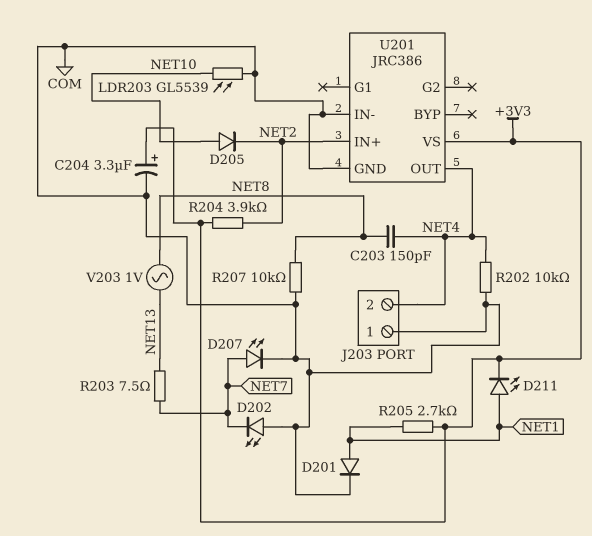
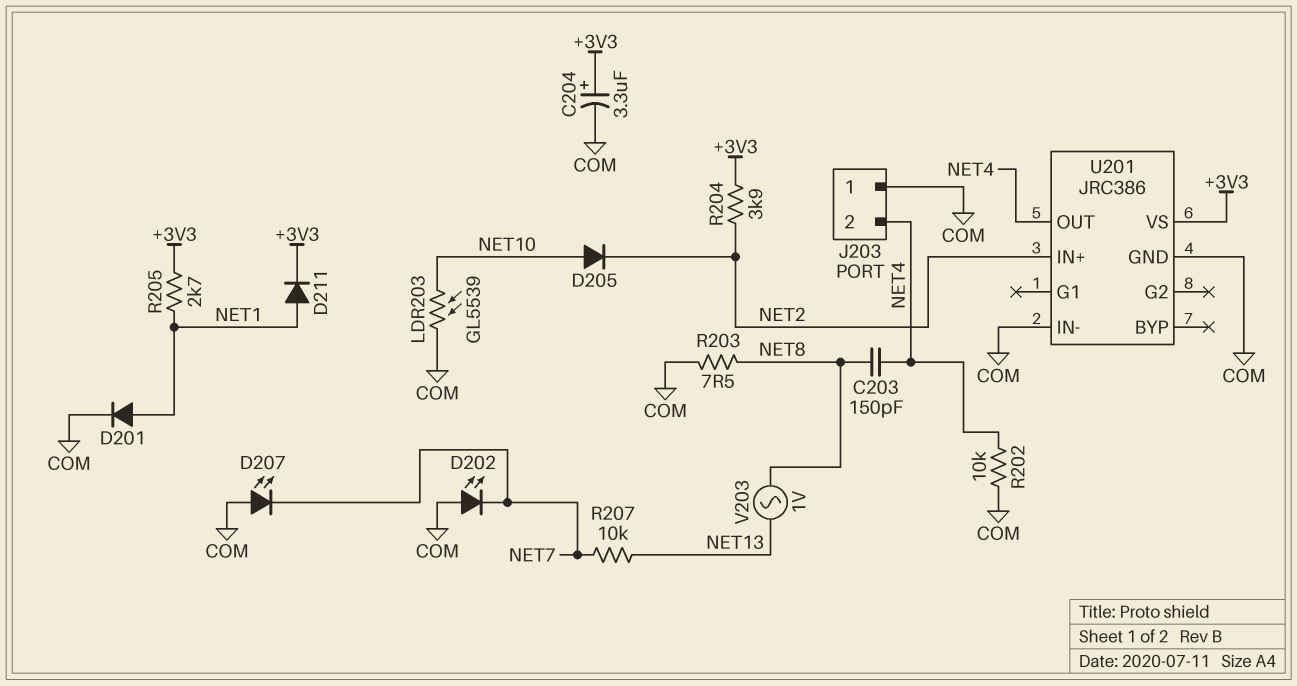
D207: LED (A NET7, K COM) -> LED (A COM, K NET7)
D211: LED (A NET1, K +3V3) -> diode (A NET1, K +3V3)
R203: 7.5 (NET7, NET13) -> 7.5 (COM, NET8)
R207: 10k (COM, NET8) -> 10k (NET7, NET13)

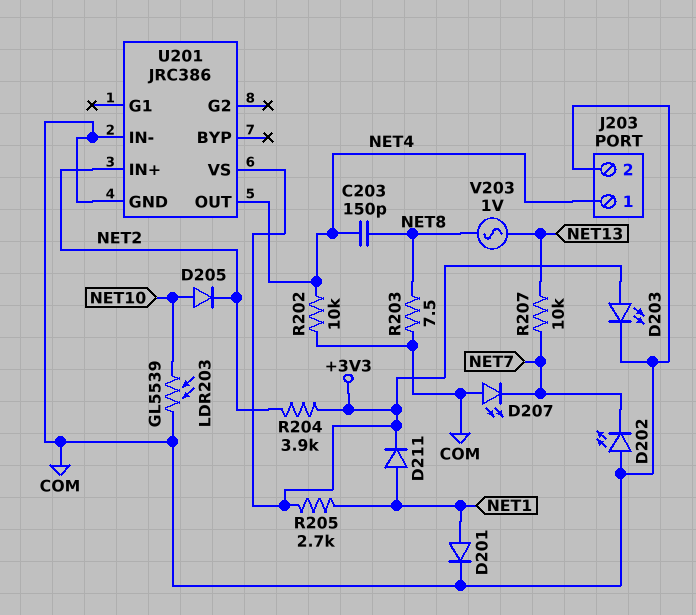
C204: 3.3uF (plus +3V3, minus COM) -> none
D203: none -> LED (A +3V3, K COM)
J203 pin 1: COM -> NET4
J203 pin 2: NET4 -> COM

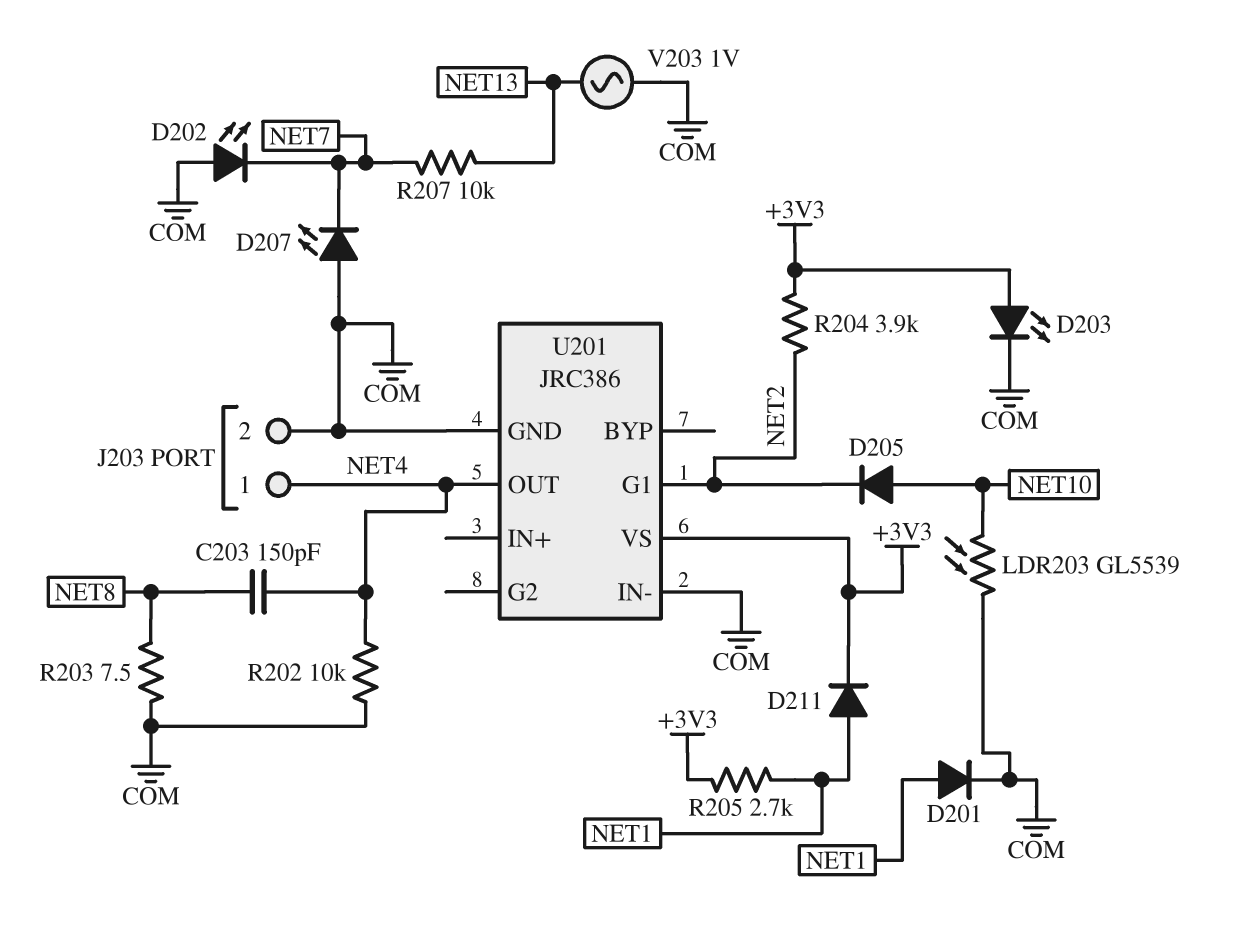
U201 pin G1: none -> NET2
U201 pin IN+: NET2 -> none
V203: AC 1V (NET8, NET13) -> AC 1V (COM, NET13)

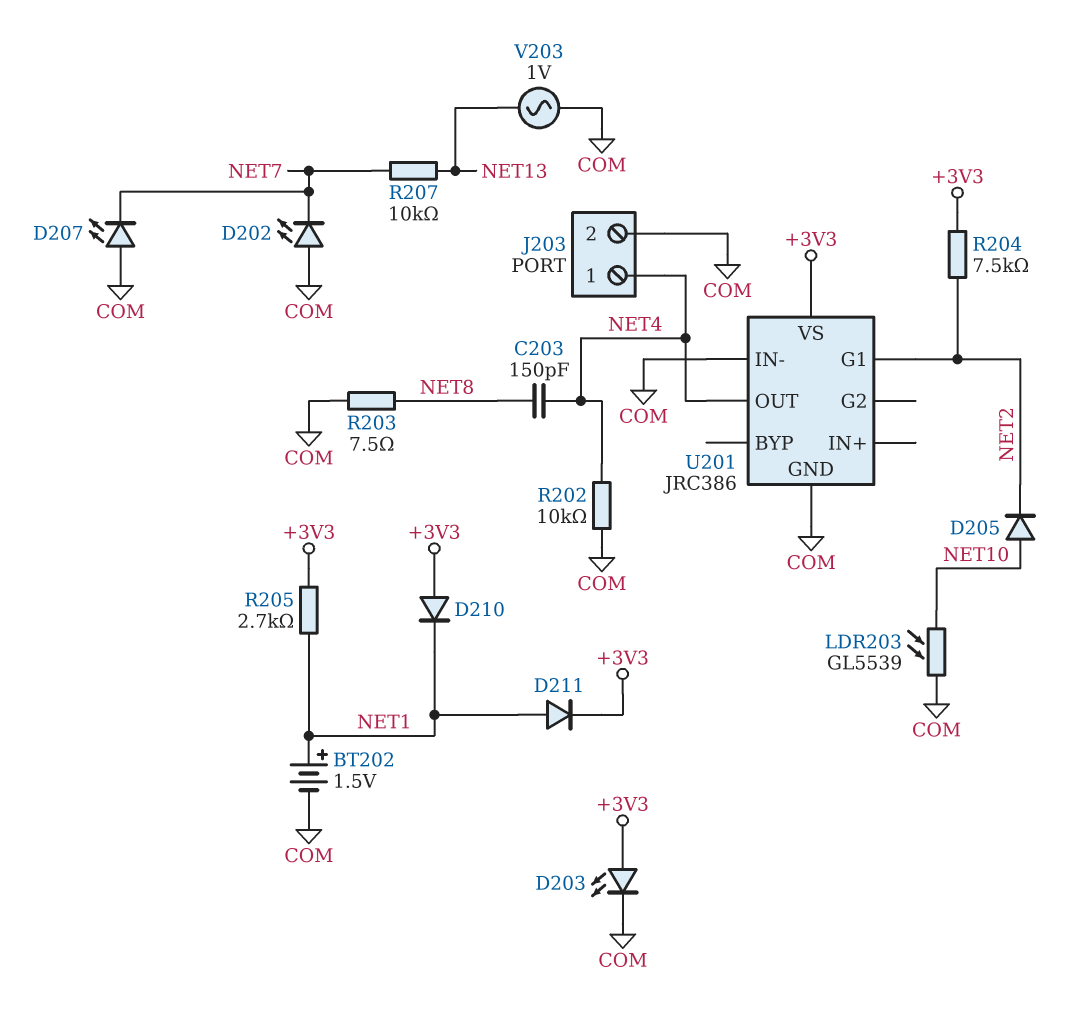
BT202: none -> 1.5V (plus NET1, minus COM)
D201: diode (A NET1, K COM) -> none
D210: none -> diode (A +3V3, K NET1)
R204: 3.9k (+3V3, NET2) -> 7.5k (+3V3, NET2)

